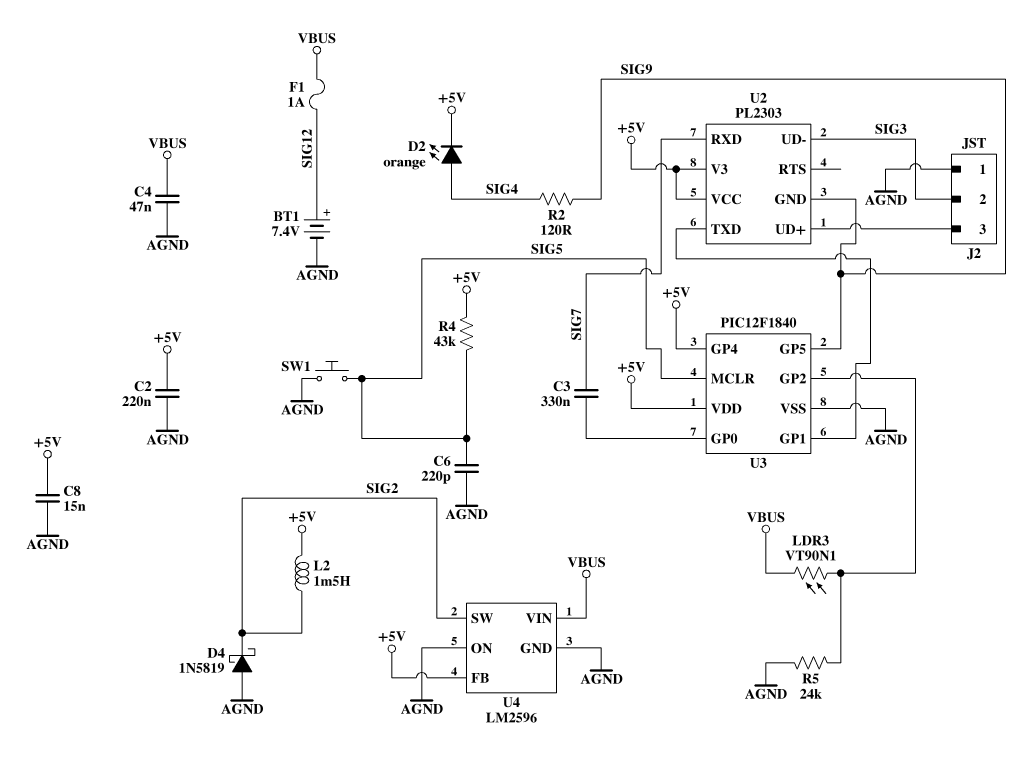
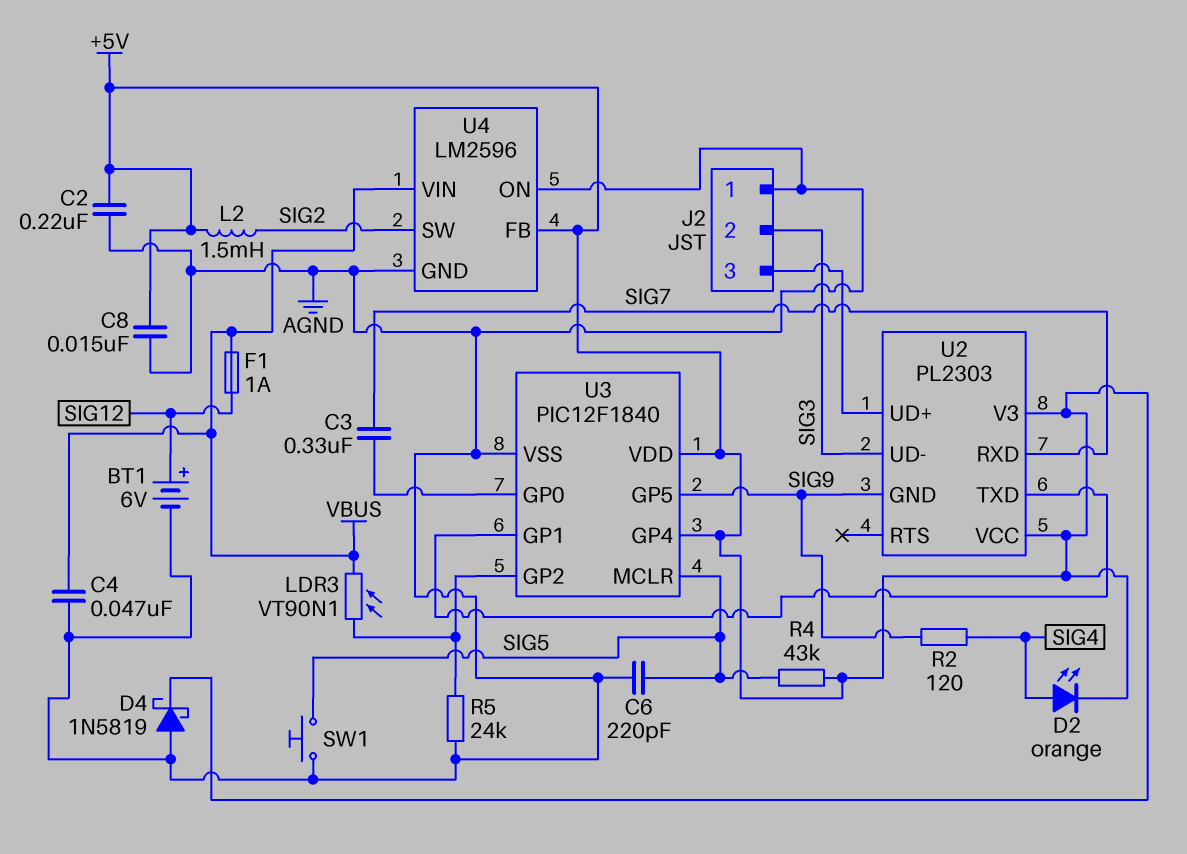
BT1: 7.4V (plus SIG12, minus AGND) -> 6V (plus SIG12, minus AGND)
D4: schottky 1N5819 (A AGND, K SIG2) -> schottky 1N5819 (A AGND, K +5V)

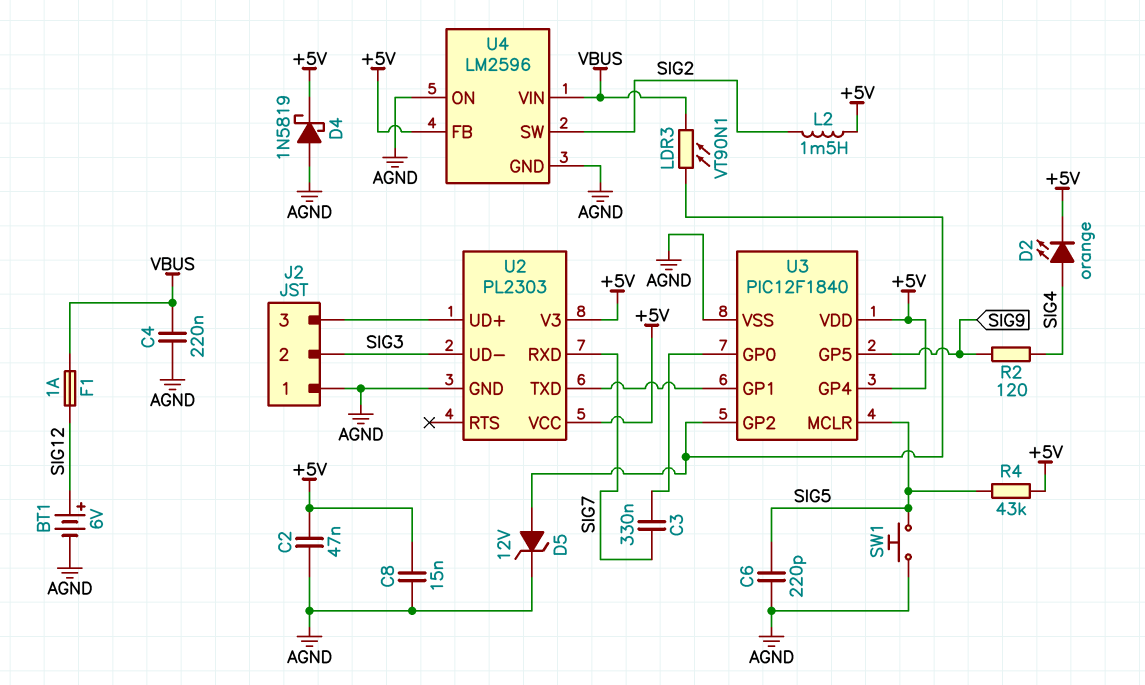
C2: 220nF (+5V, AGND) -> 47nF (+5V, AGND)
C4: 47nF (AGND, VBUS) -> 220nF (AGND, VBUS)
D5: none -> zener 12V (A U3/GP2, K AGND)
R5: 24k (AGND, U3/GP2) -> none
U2 pin GND: SIG9 -> AGND

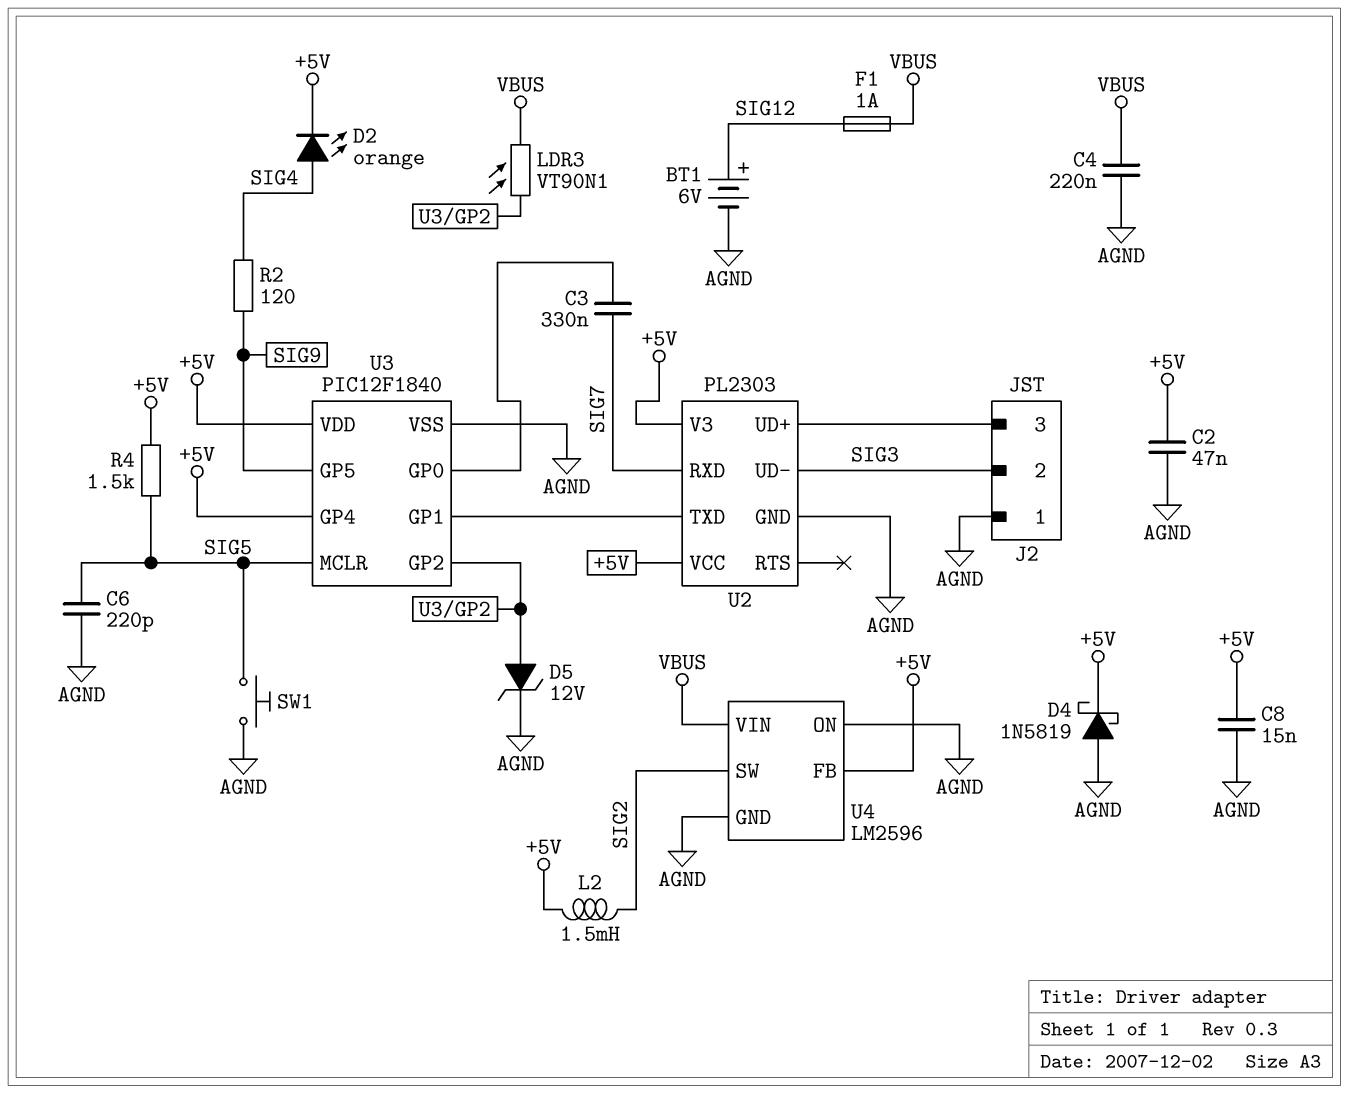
R4: 43k (+5V, SIG5) -> 1.5k (+5V, SIG5)

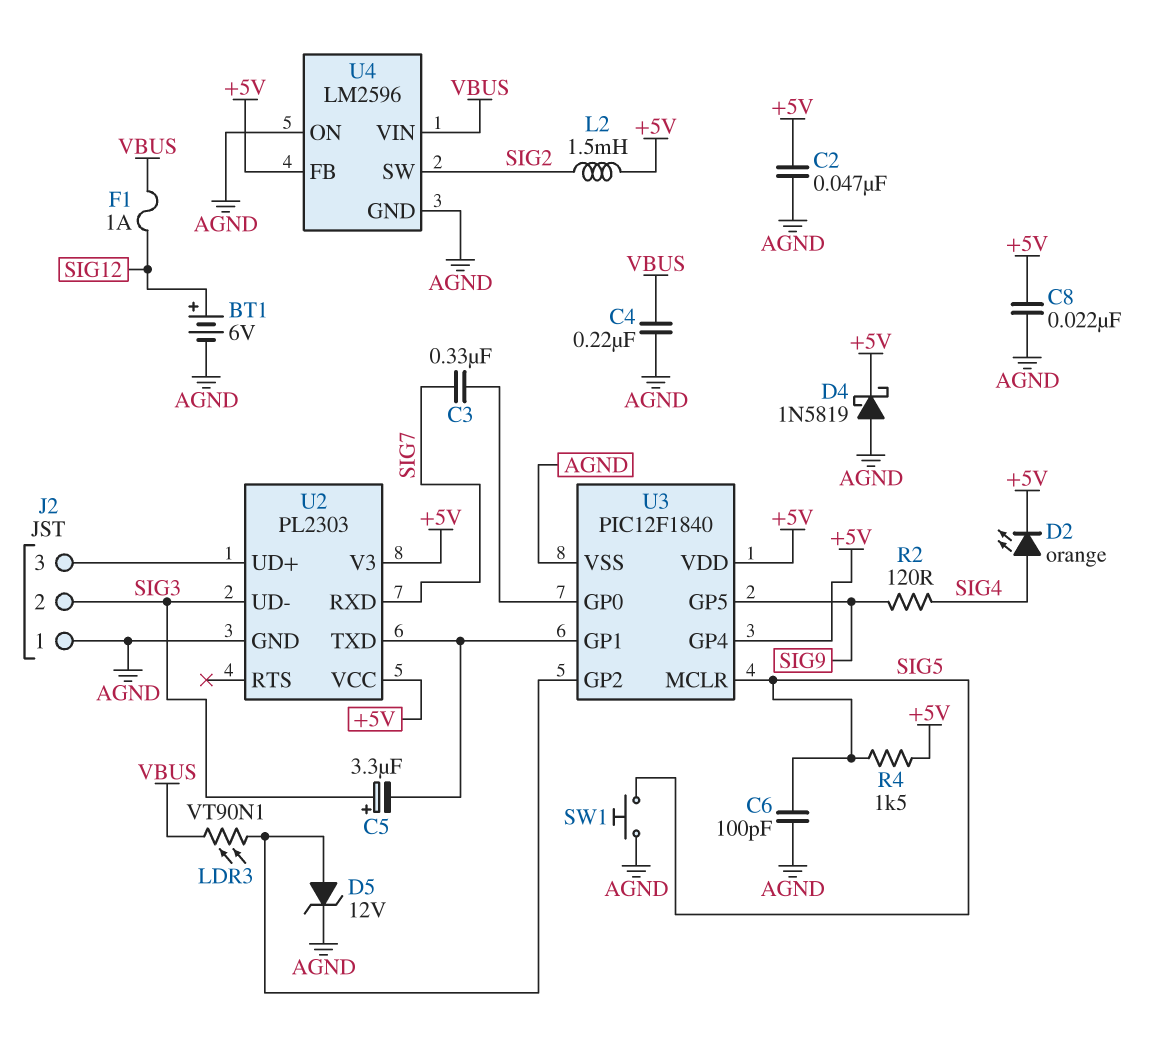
C5: none -> 3.3uF (plus SIG3, minus U2/TXD)
C6: 220pF (AGND, SIG5) -> 100pF (AGND, SIG5)
C8: 15nF (+5V, AGND) -> 22nF (+5V, AGND)

